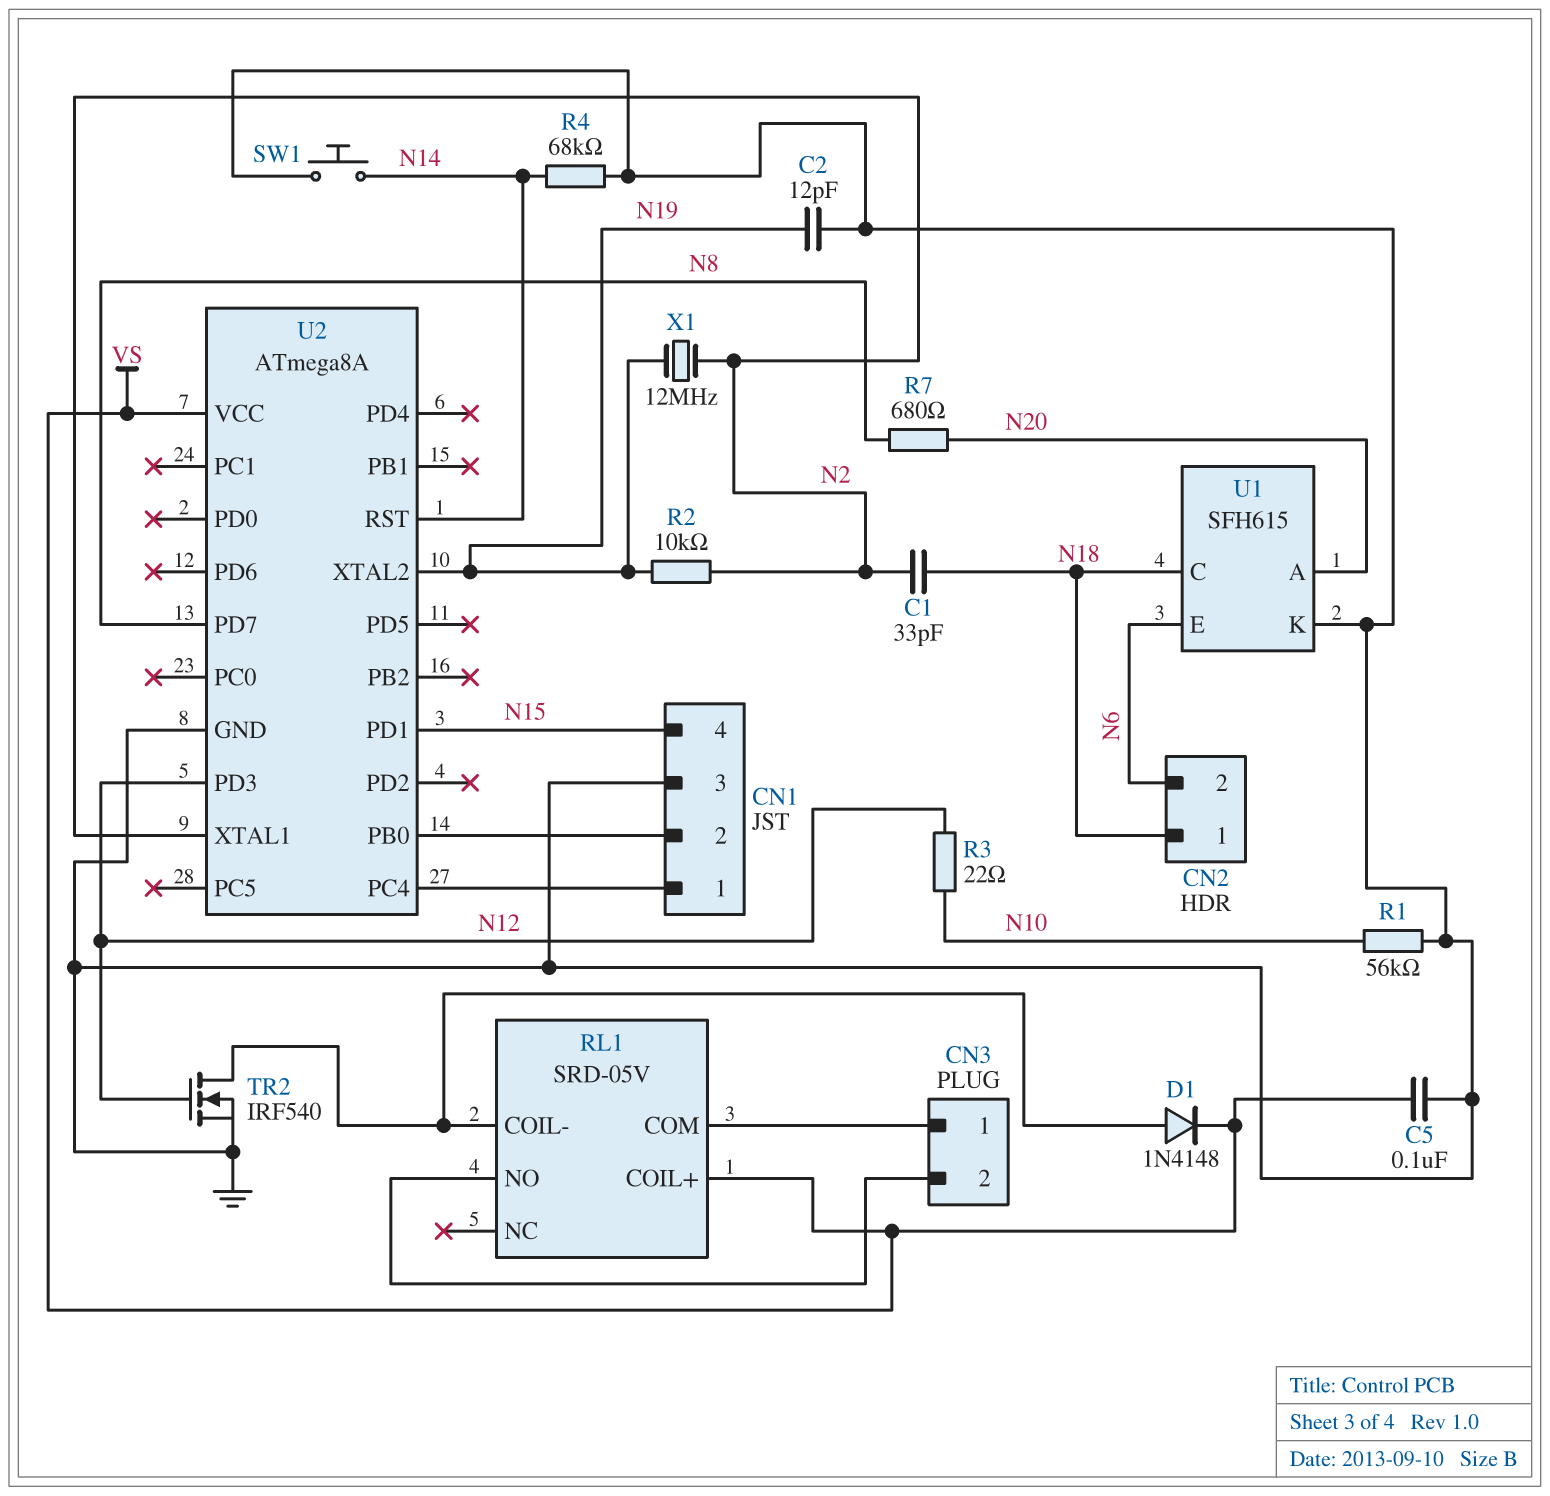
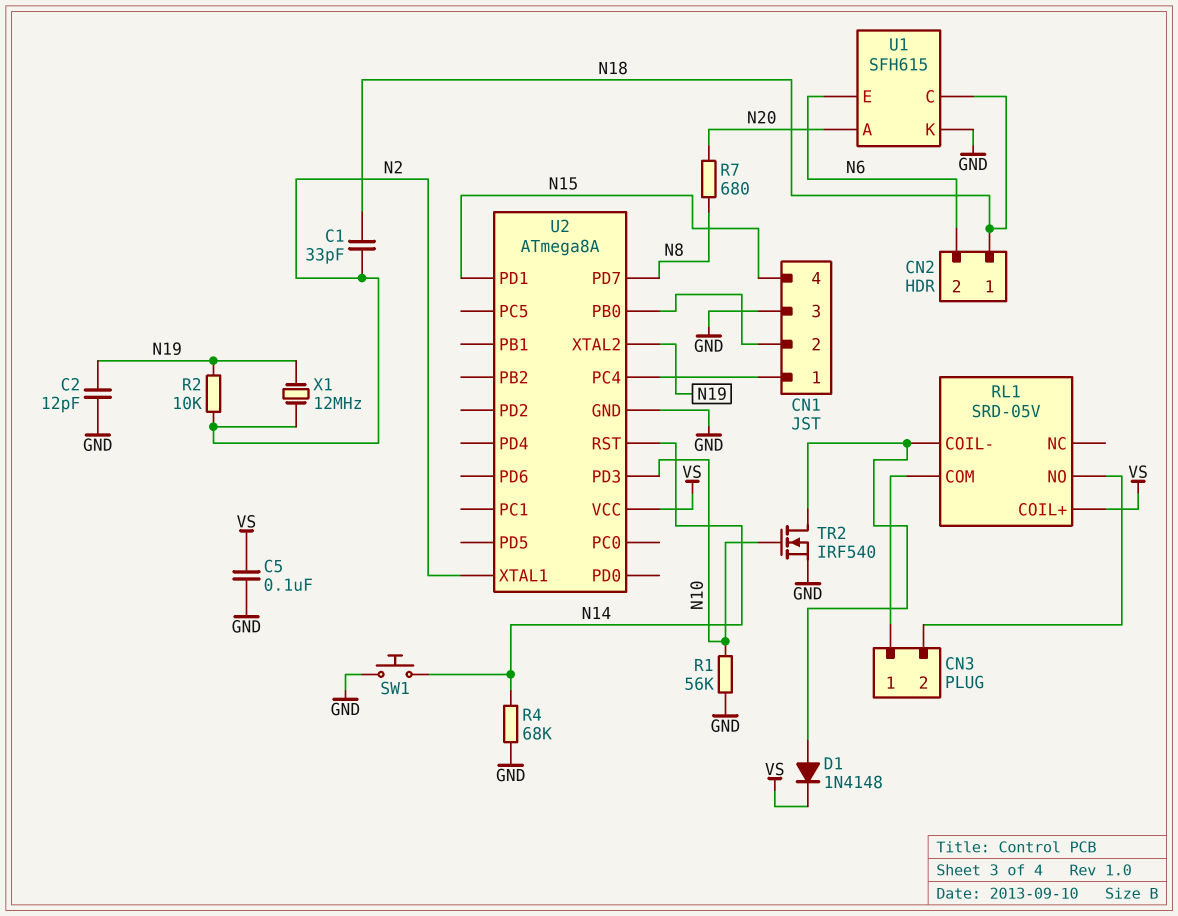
R3: 22 (N10, N12) -> none
TR2: NMOS IRF540 (G N12, D RL1/COIL-, S GND) -> NMOS IRF540 (G N10, D RL1/COIL-, S GND)
U2 pin PD3: N12 -> N10

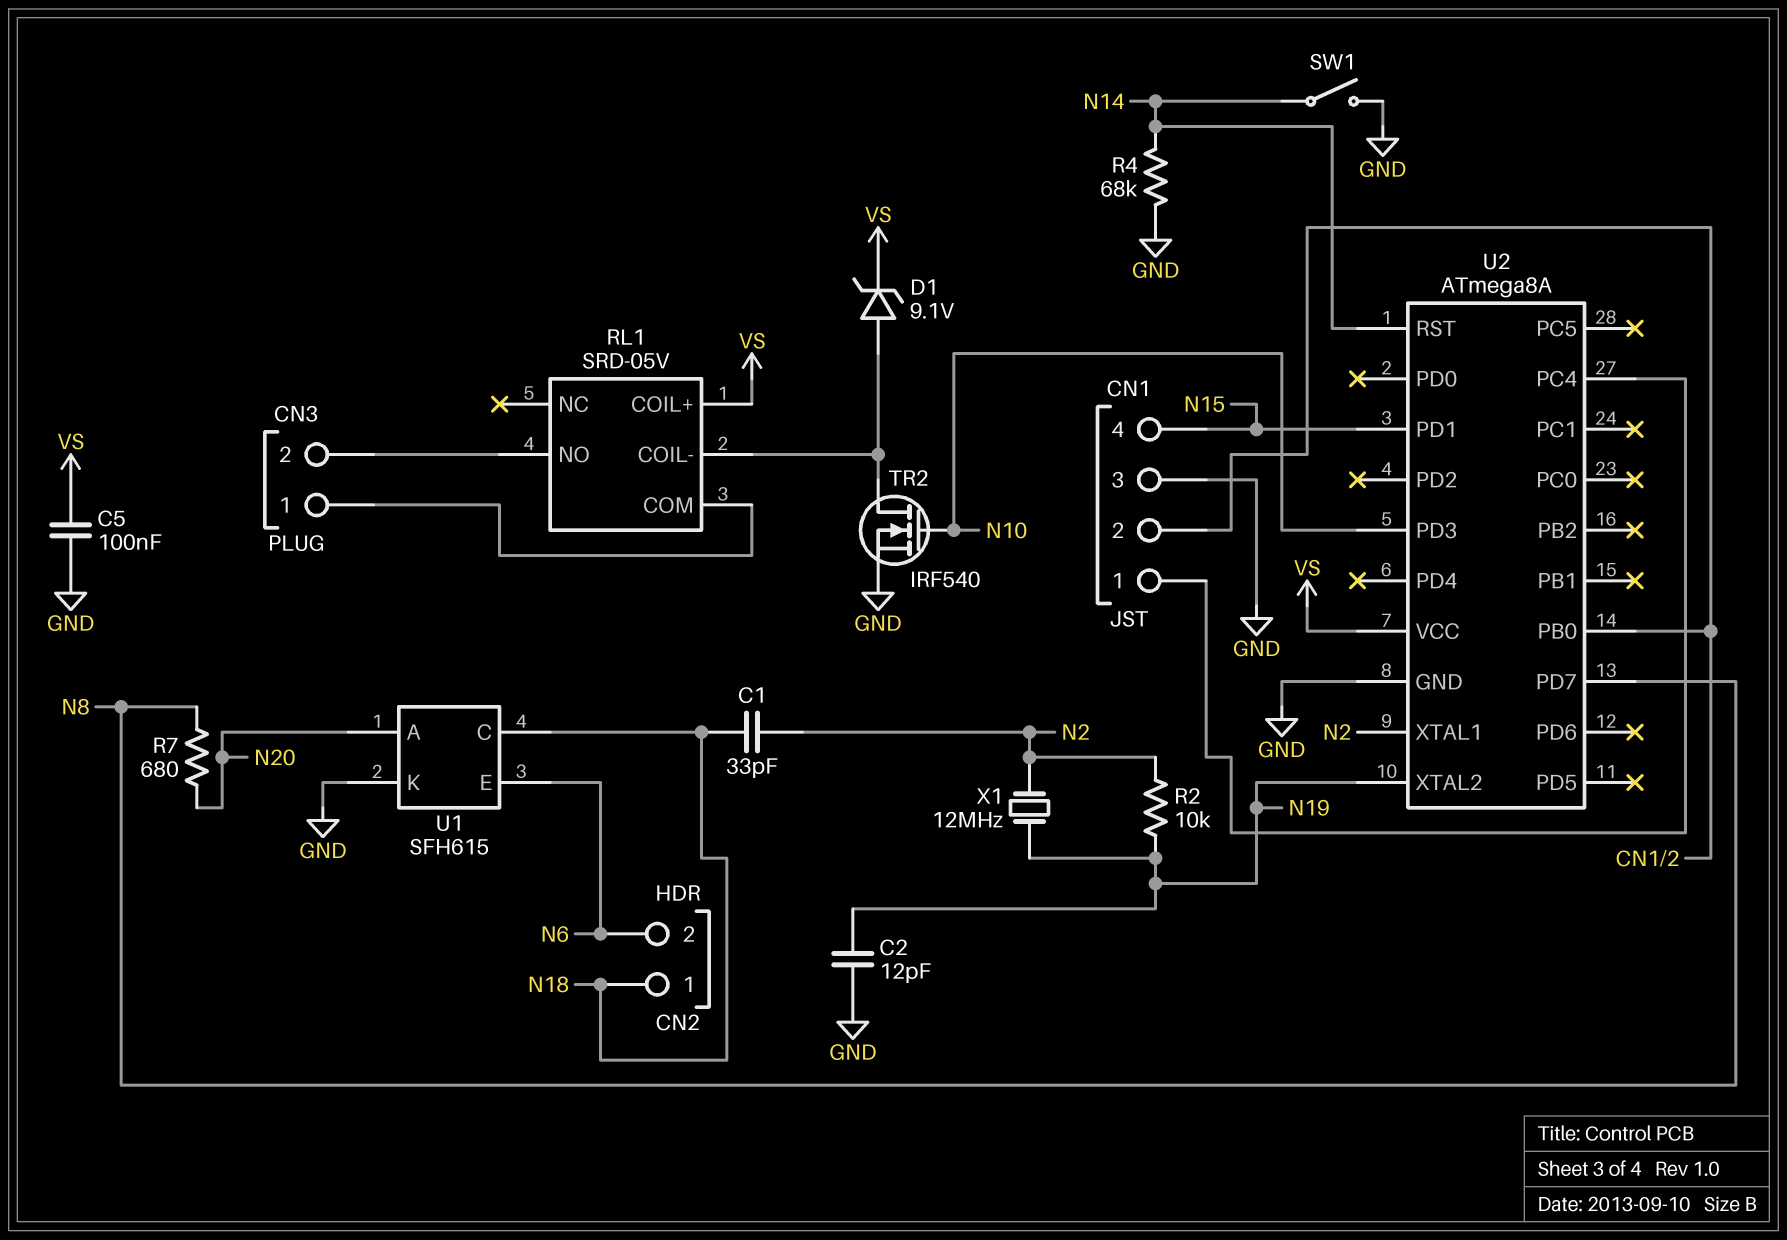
D1: diode 1N4148 (A RL1/COIL-, K VS) -> zener 9.1V (A RL1/COIL-, K VS)
R1: 56k (GND, N10) -> none
SW1: button (GND, N14) -> switch (GND, N14)

